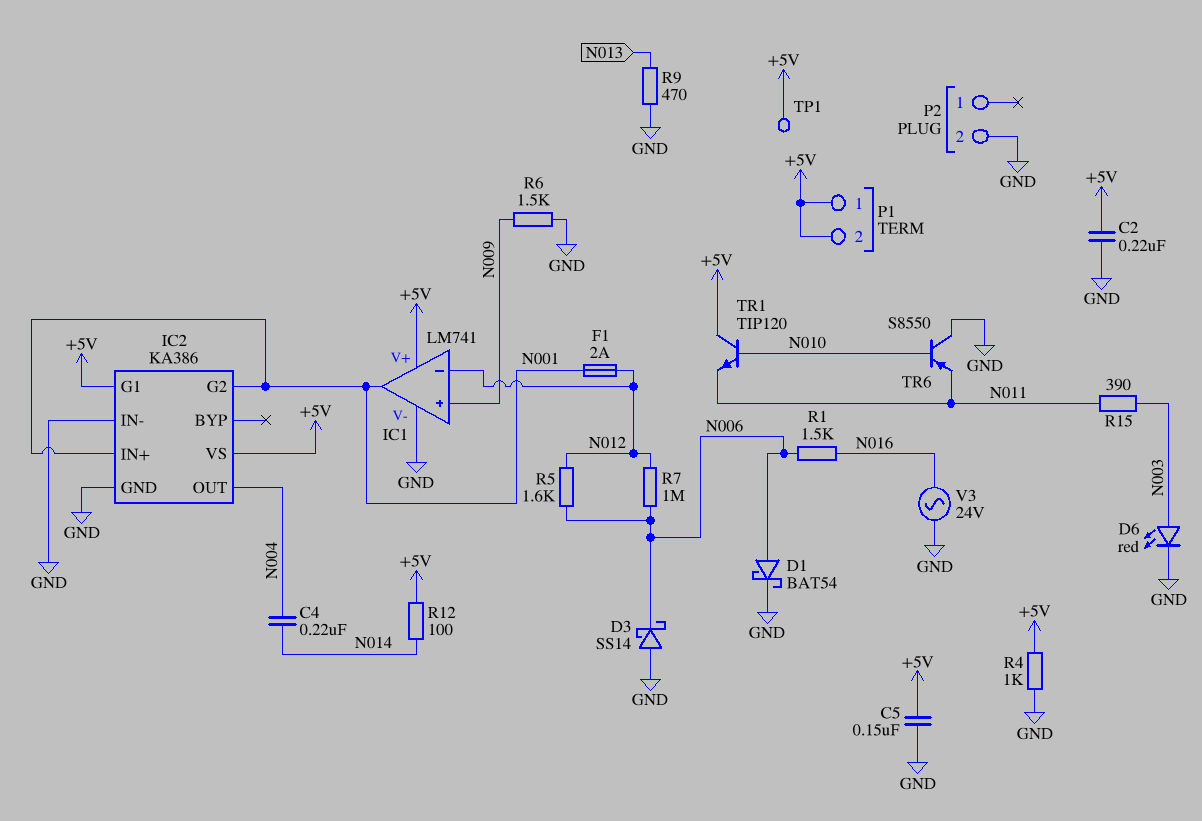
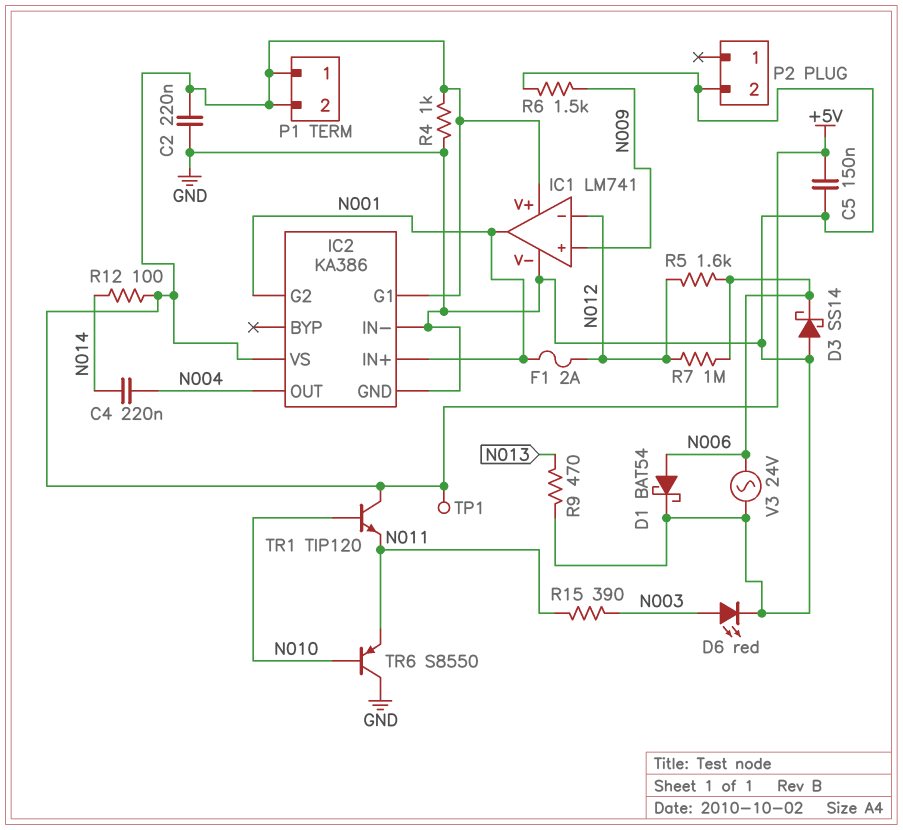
R1: 1.5k (N006, N016) -> none
V3: AC 24V (GND, N016) -> AC 24V (GND, N006)

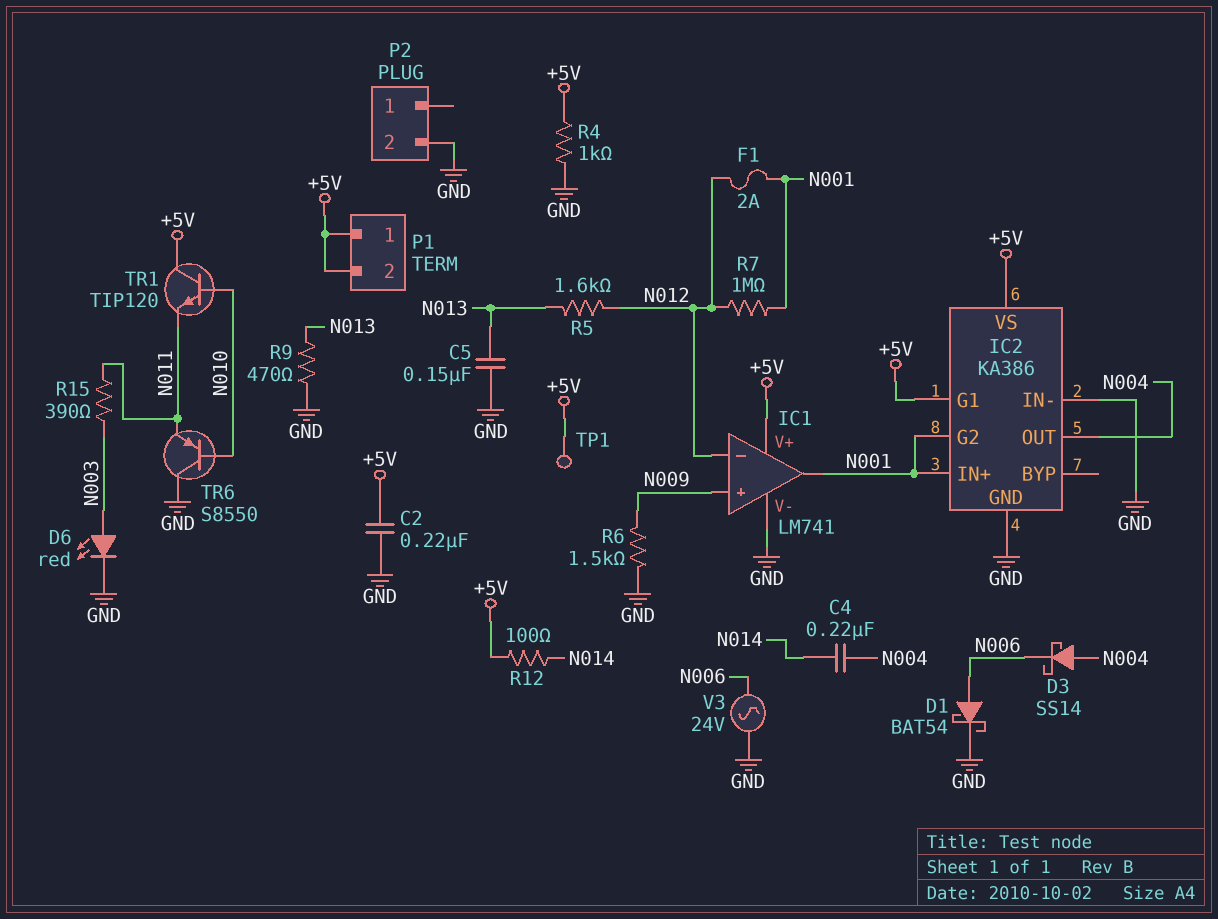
C5: 150nF (+5V, GND) -> 150nF (GND, N013)
D3: schottky SS14 (A GND, K N006) -> schottky SS14 (A N004, K N006)
R5: 1.6k (N006, N012) -> 1.6k (N012, N013)
R7: 1M (N006, N012) -> 1M (N001, N012)

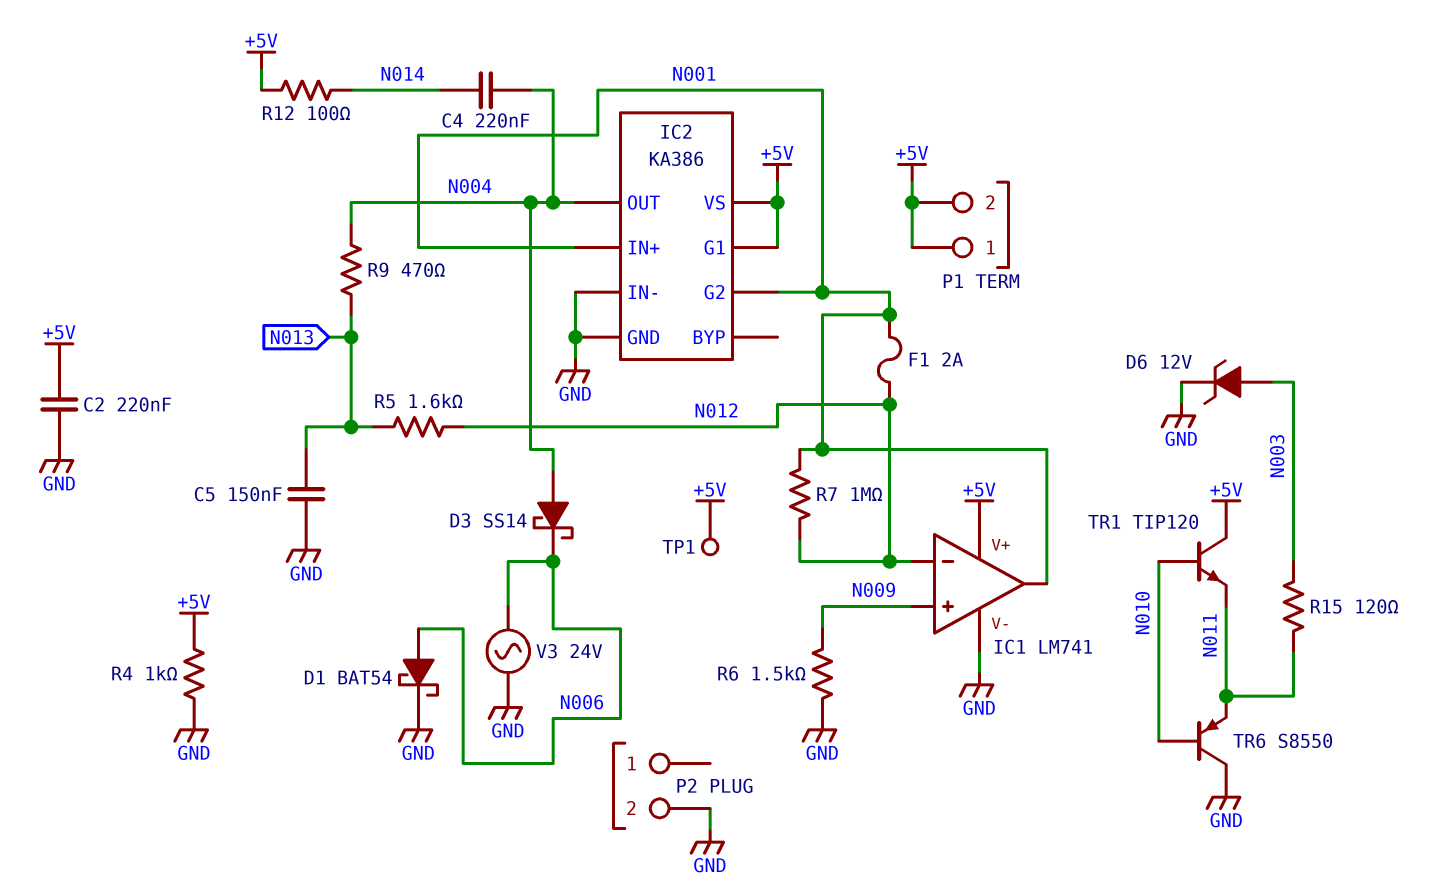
D6: LED red (A N003, K GND) -> zener 12V (A N003, K GND)
R9: 470 (GND, N013) -> 470 (N004, N013)
R15: 390 (N003, N011) -> 120 (N003, N011)

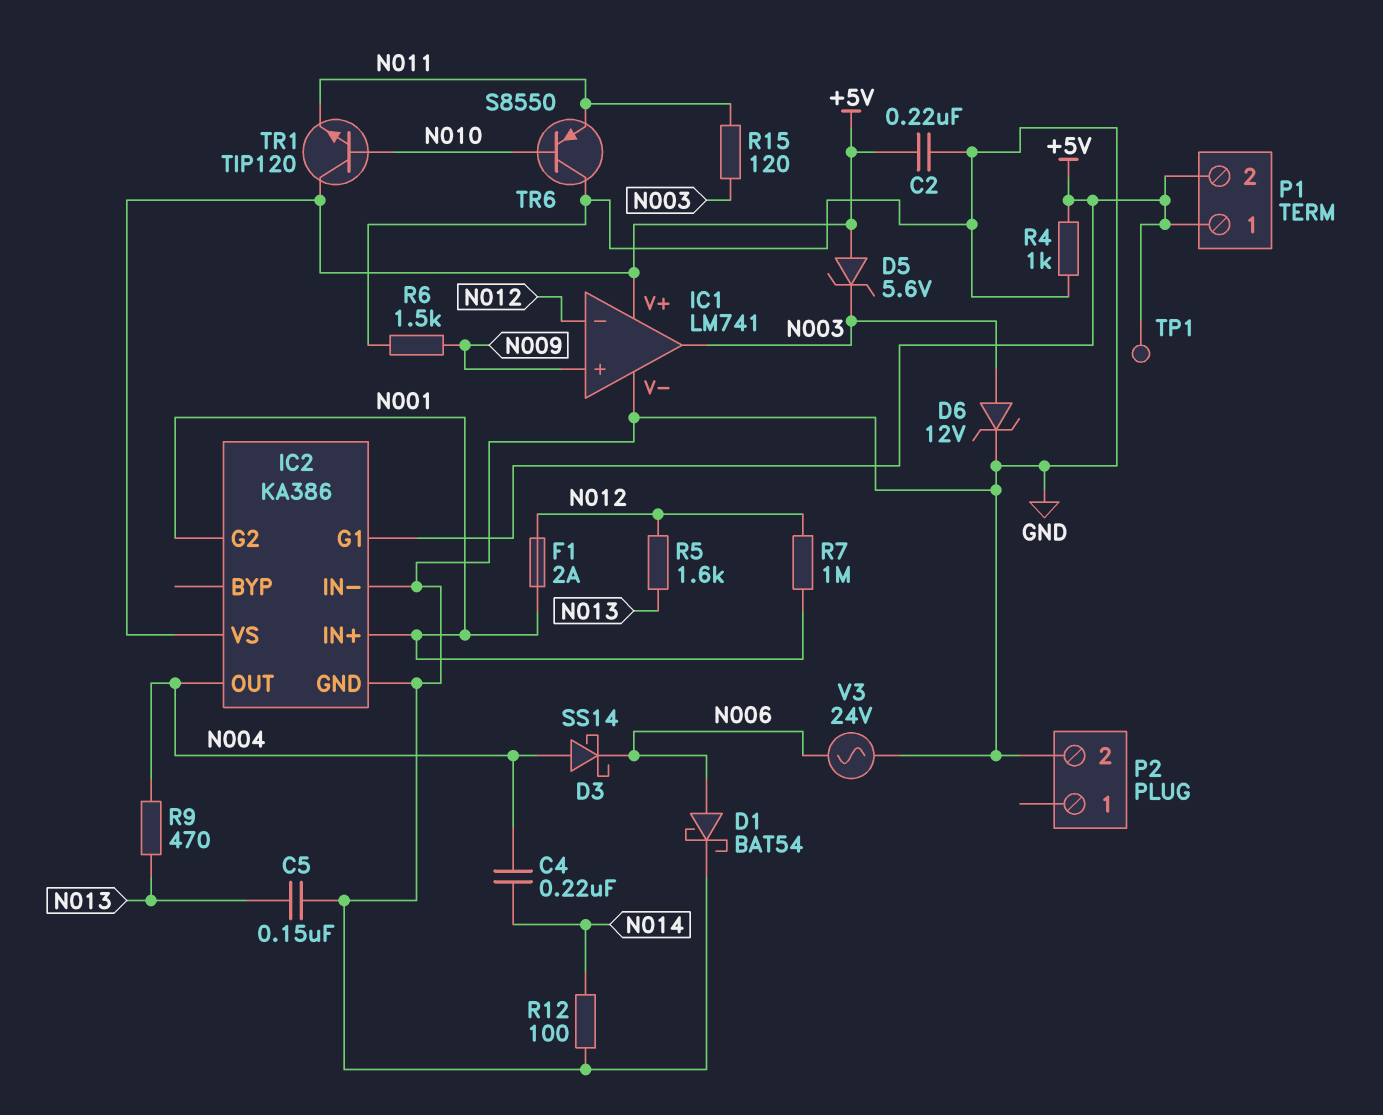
D5: none -> zener 5.6V (A +5V, K N003)
IC1 pin out: N001 -> N003
R12: 100 (+5V, N014) -> 100 (GND, N014)

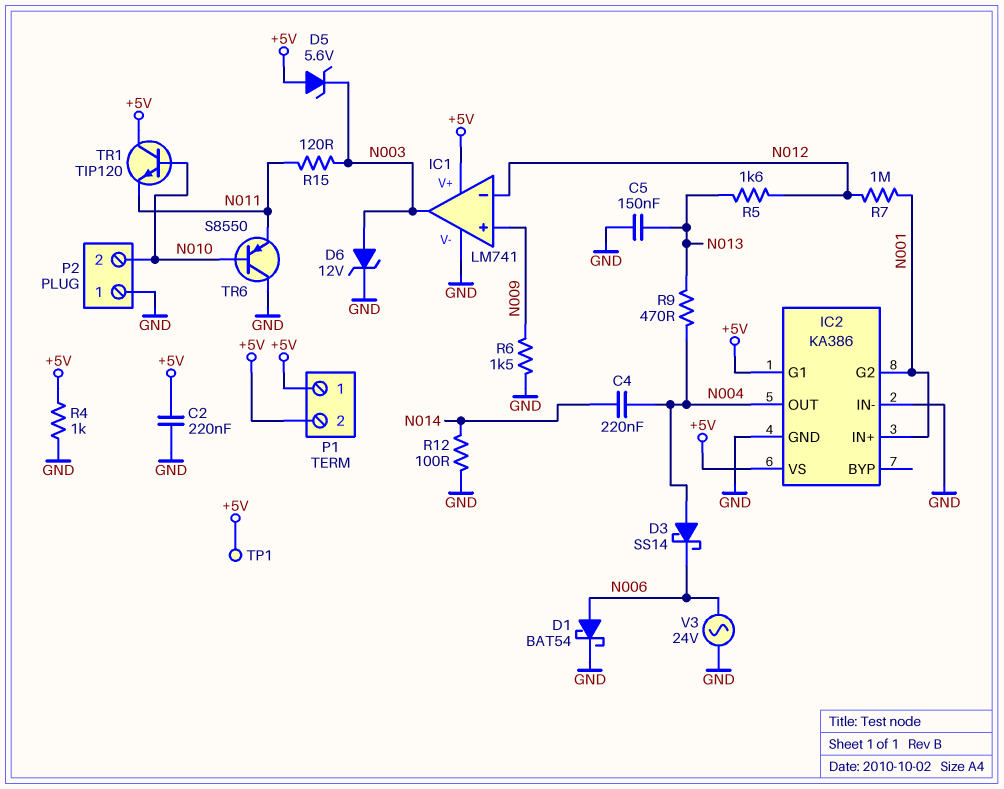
F1: 2A (N001, N012) -> none
P2 pin 1: none -> GND
P2 pin 2: GND -> N010

